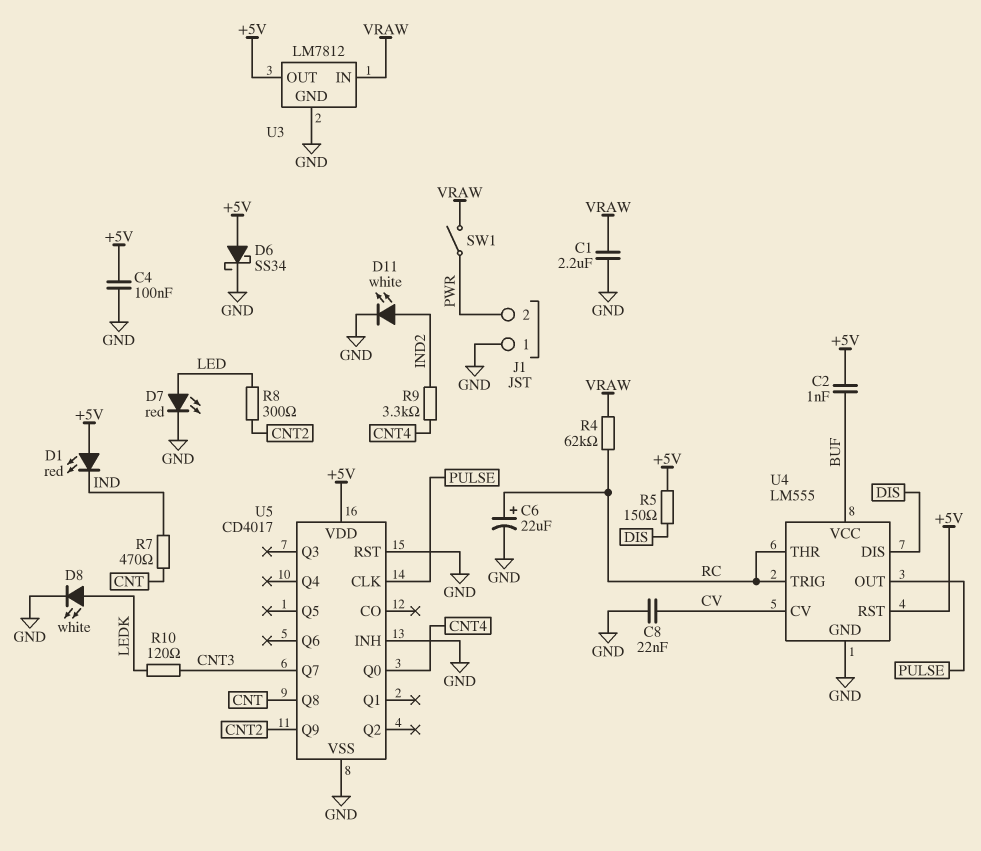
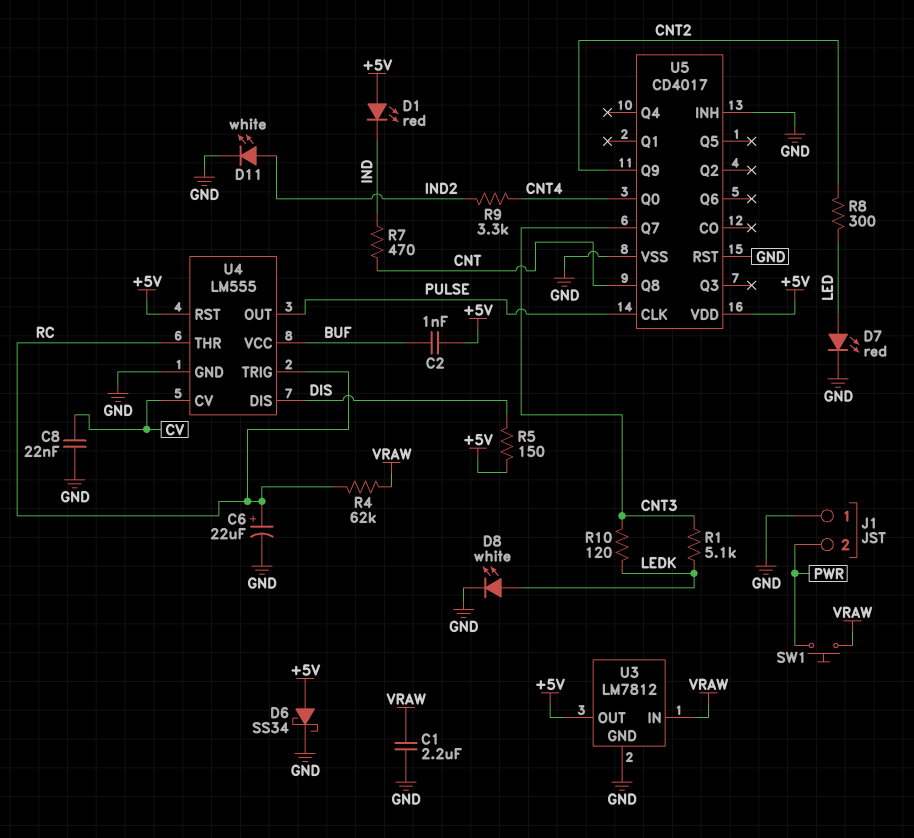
C4: 100nF (+5V, GND) -> none
R1: none -> 5.1k (CNT3, LEDK)
SW1: switch (PWR, VRAW) -> button (PWR, VRAW)

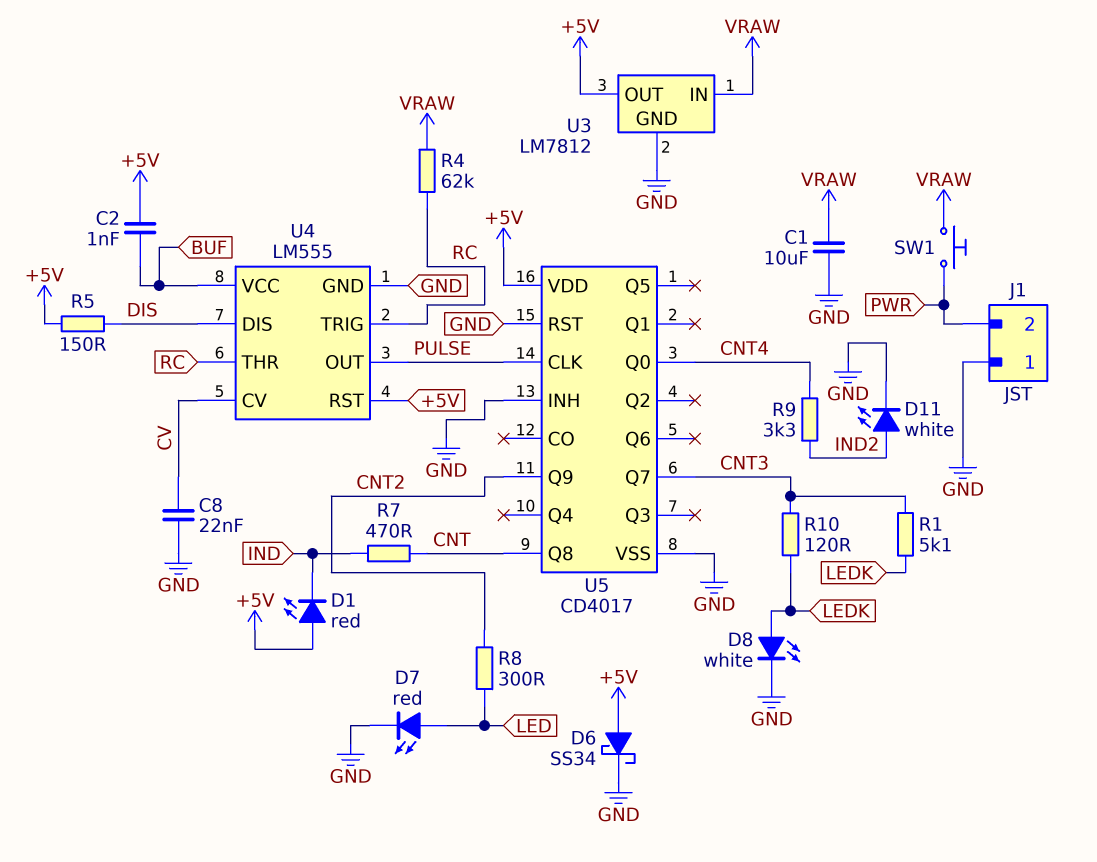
C1: 2.2uF (GND, VRAW) -> 10uF (GND, VRAW)
C6: 22uF (plus RC, minus GND) -> none

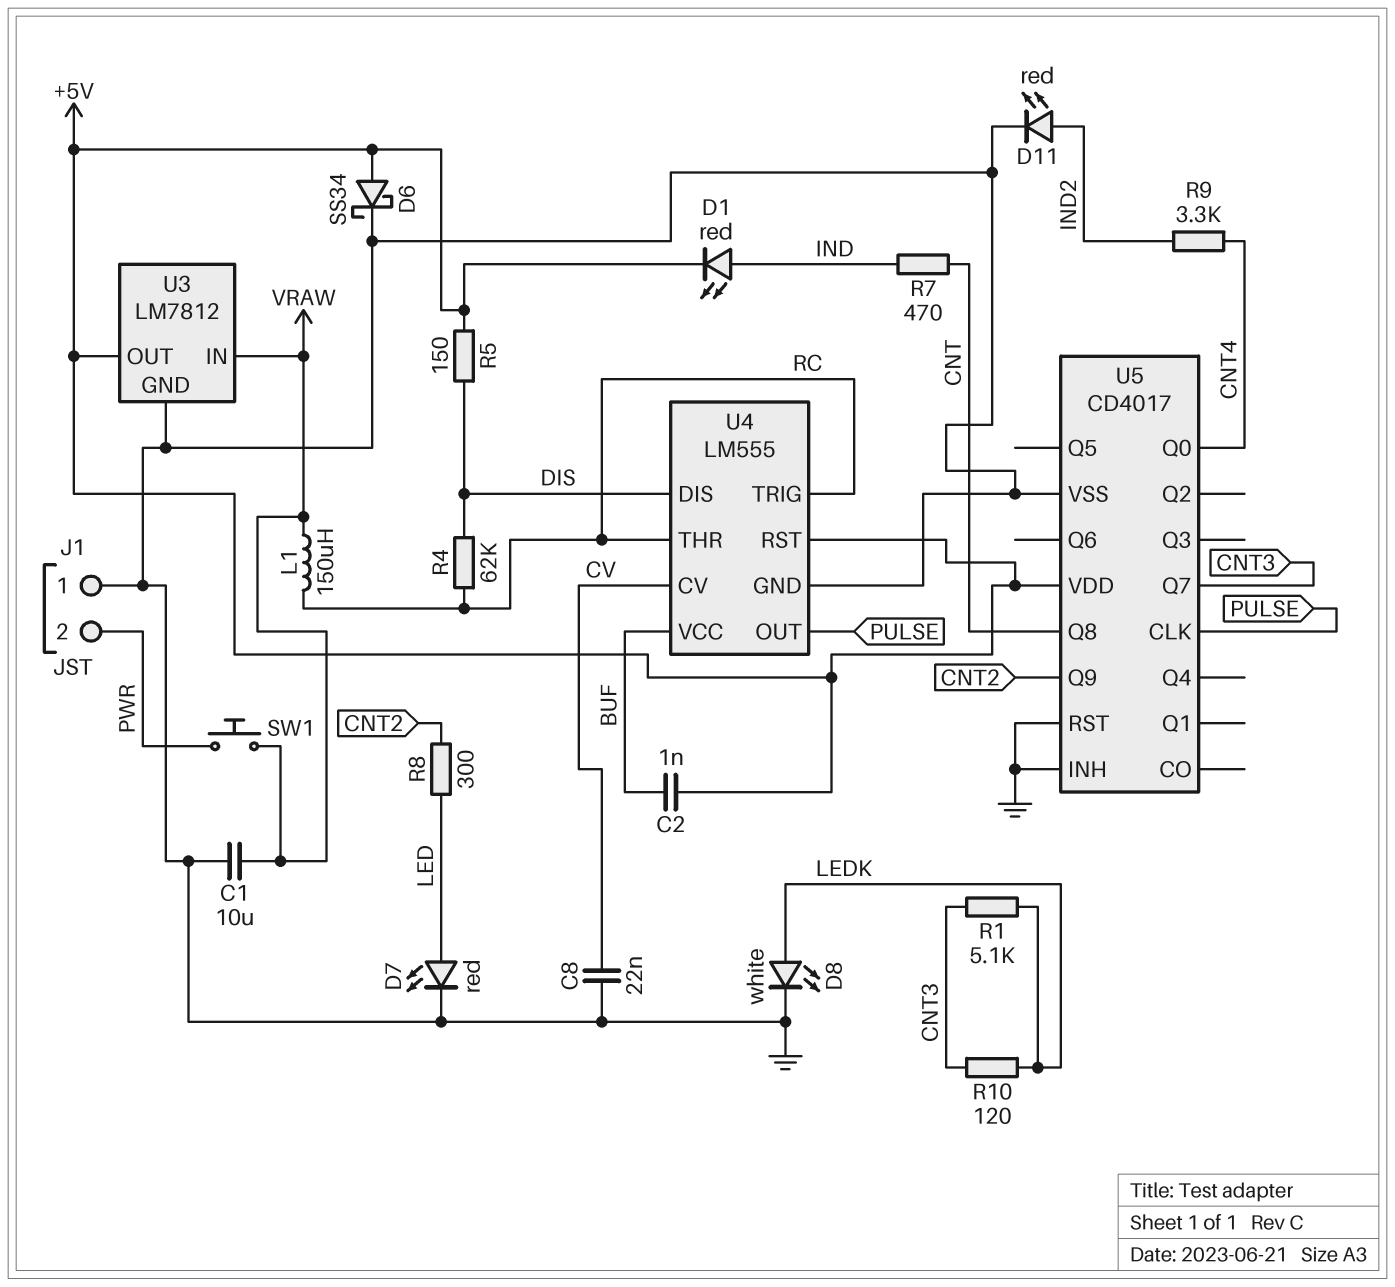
D1: LED red (A +5V, K IND) -> LED red (A IND, K +5V)
D11: LED white (A IND2, K GND) -> LED red (A IND2, K GND)
L1: none -> 150uH (RC, VRAW)
R4: 62k (RC, VRAW) -> 62k (DIS, RC)

